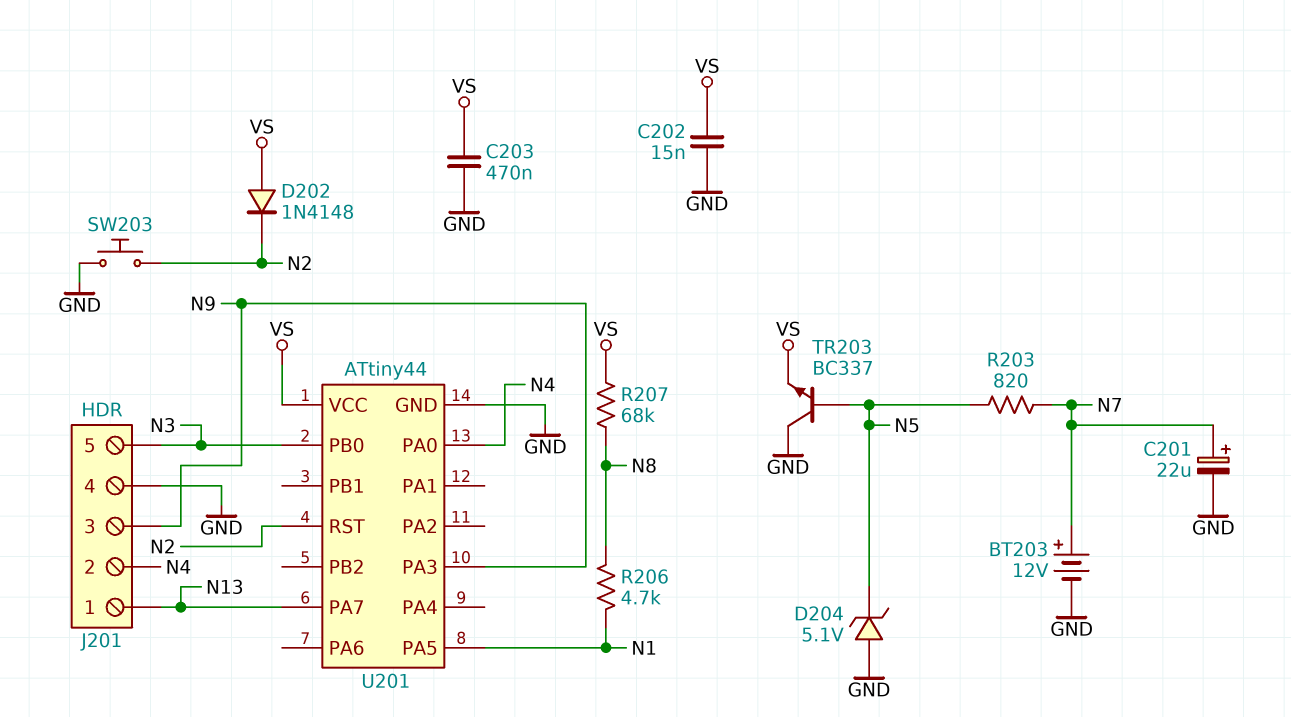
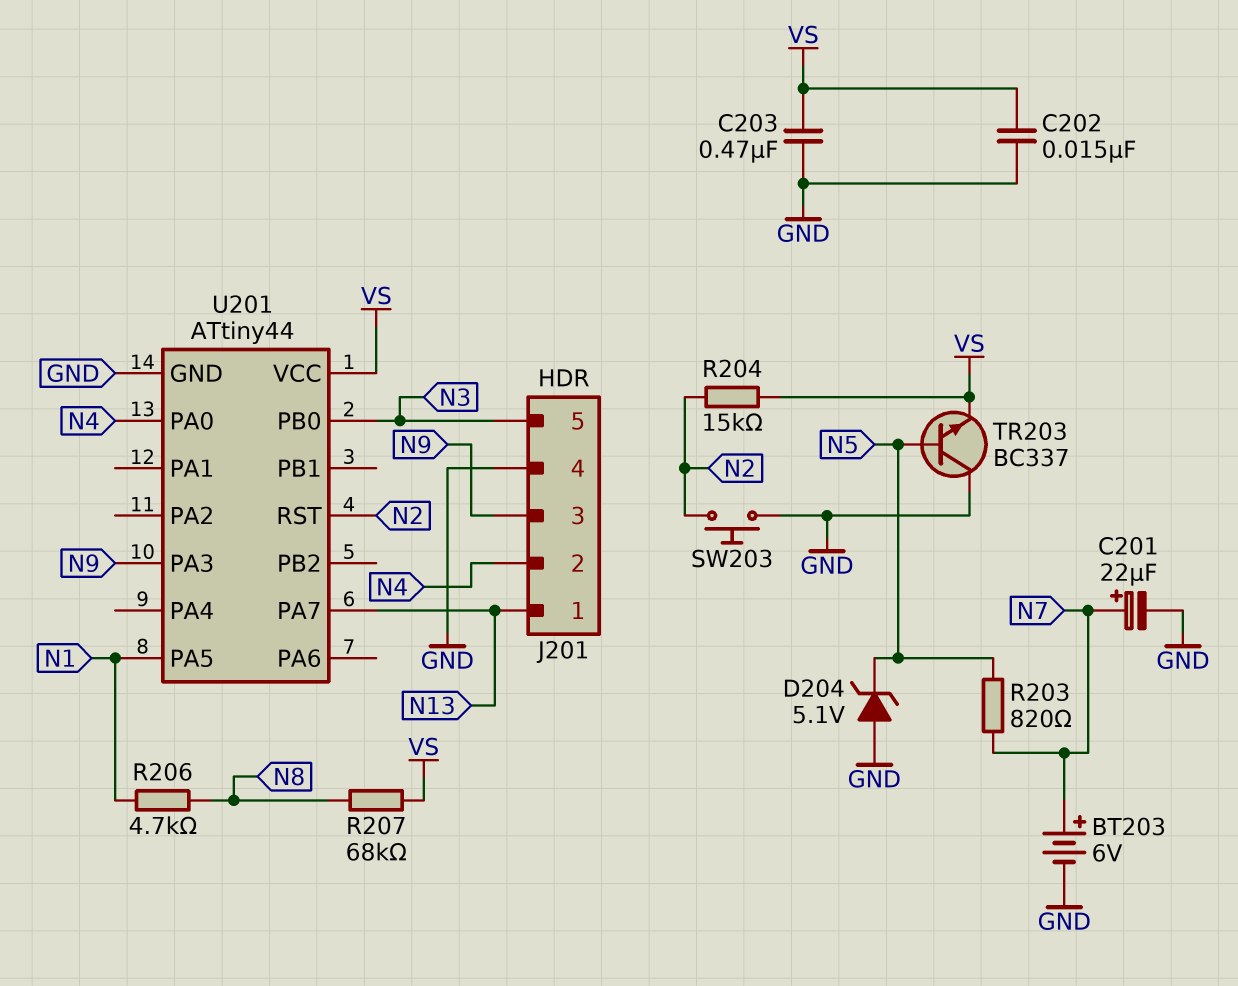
BT203: 12V (plus N7, minus GND) -> 6V (plus N7, minus GND)
D202: diode 1N4148 (A VS, K N2) -> none
R204: none -> 15k (N2, VS)

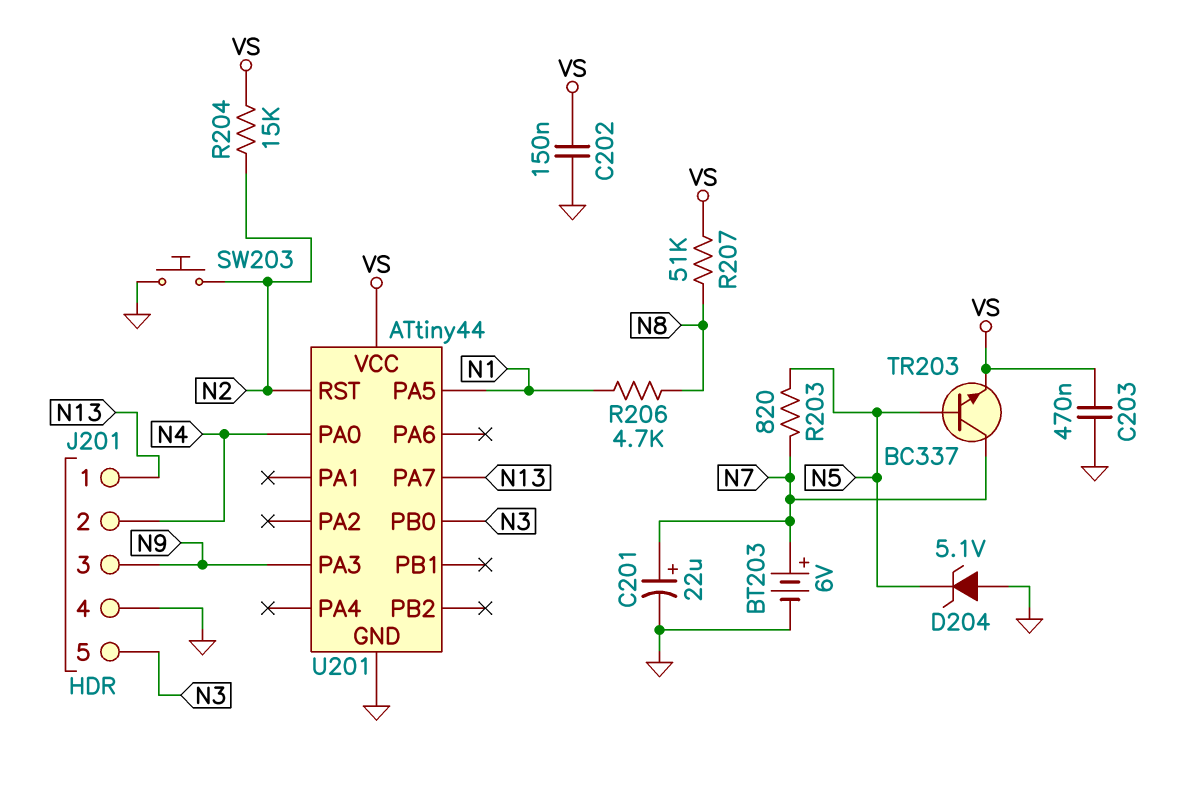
C202: 15nF (GND, VS) -> 150nF (GND, VS)
R207: 68k (N8, VS) -> 51k (N8, VS)
TR203: NPN BC337 (B N5, C GND, E VS) -> NPN BC337 (B N5, C N7, E VS)

